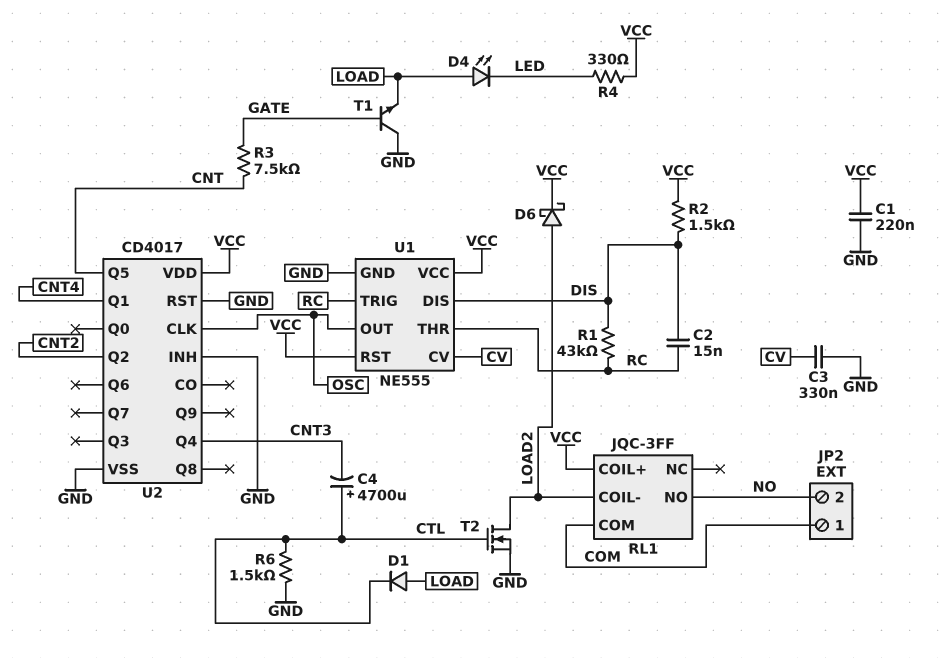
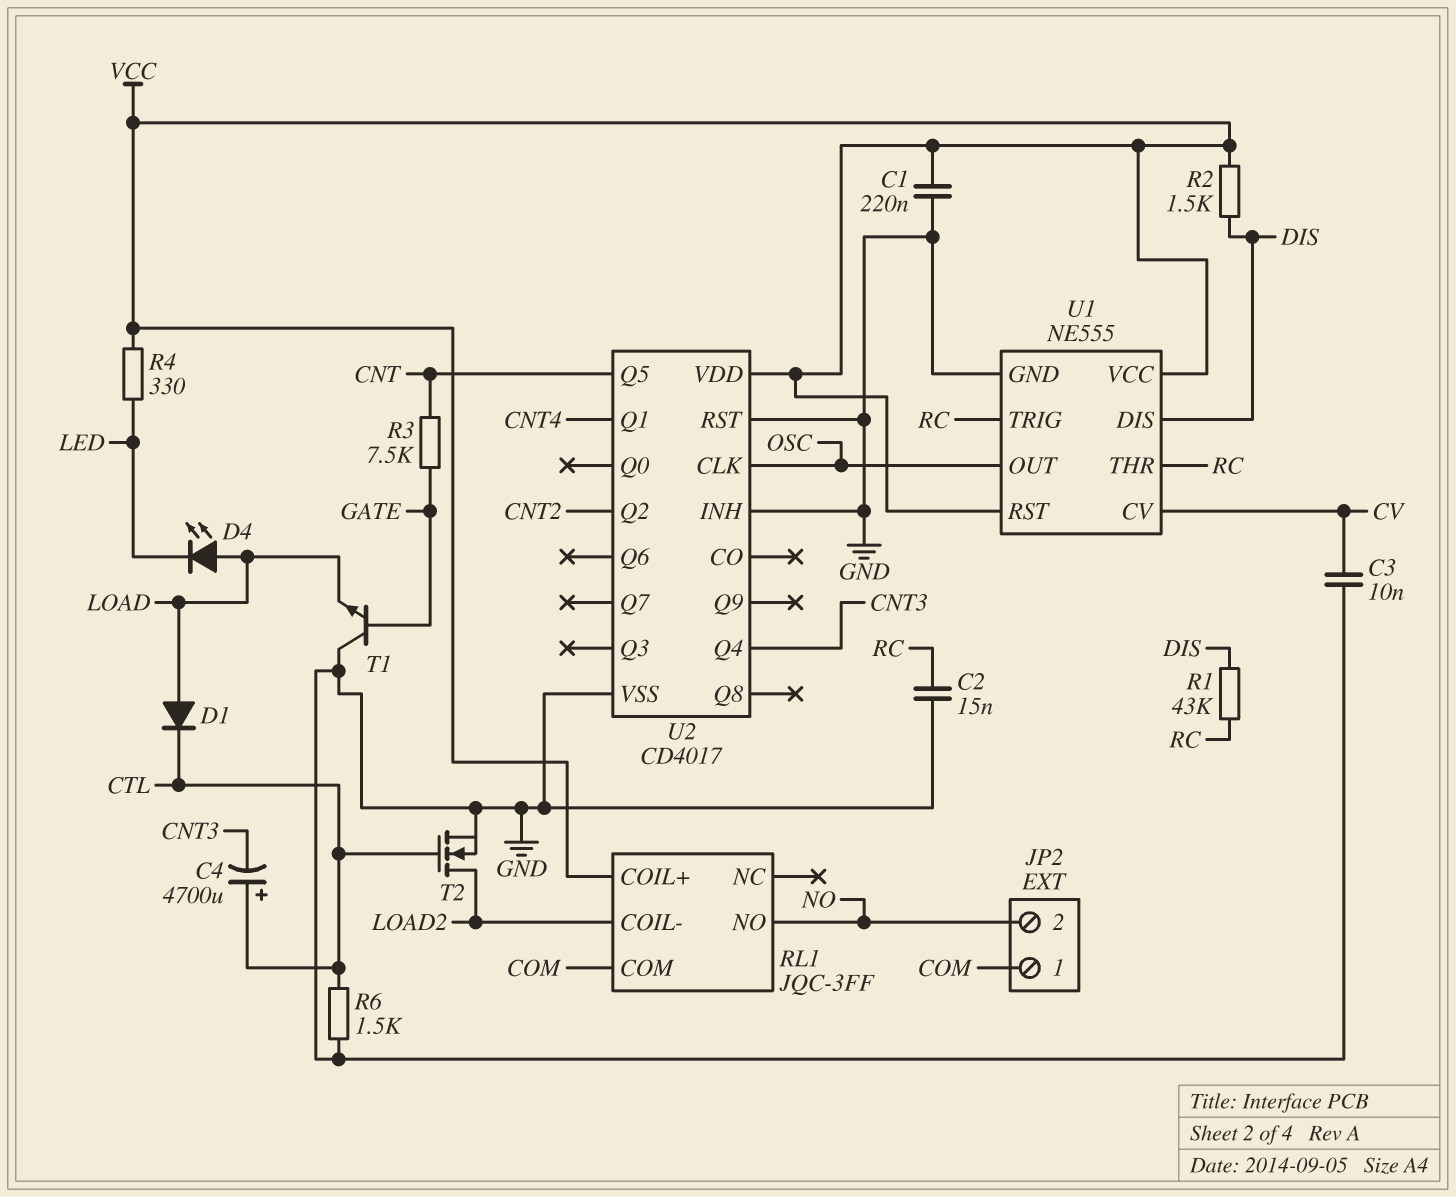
C2: 15nF (DIS, RC) -> 15nF (GND, RC)
C3: 330nF (CV, GND) -> 10nF (CV, GND)
D6: schottky (A LOAD2, K VCC) -> none

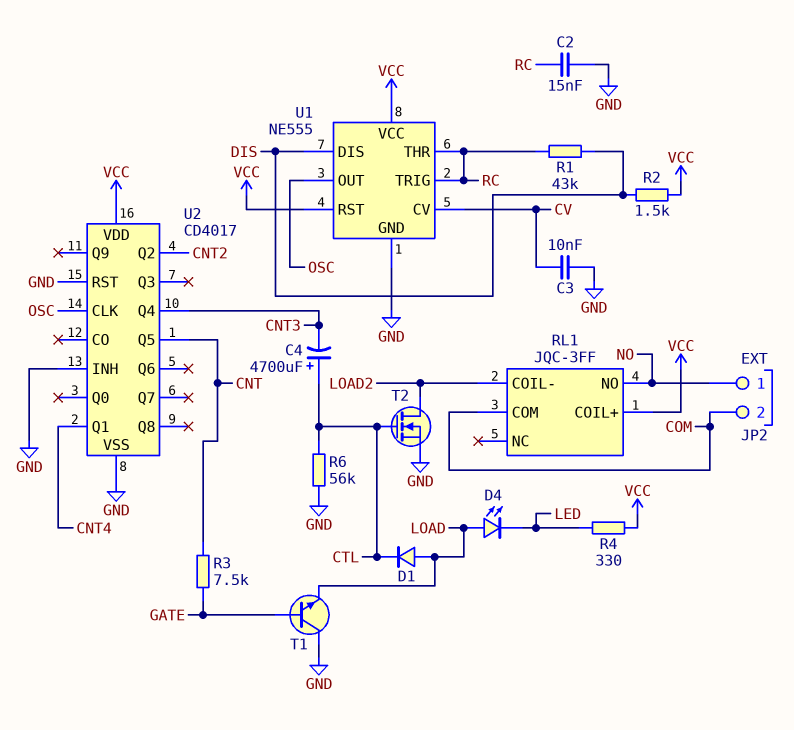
C1: 220nF (GND, VCC) -> none
JP2 pin 1: COM -> NO
JP2 pin 2: NO -> COM
R6: 1.5k (CTL, GND) -> 56k (CTL, GND)

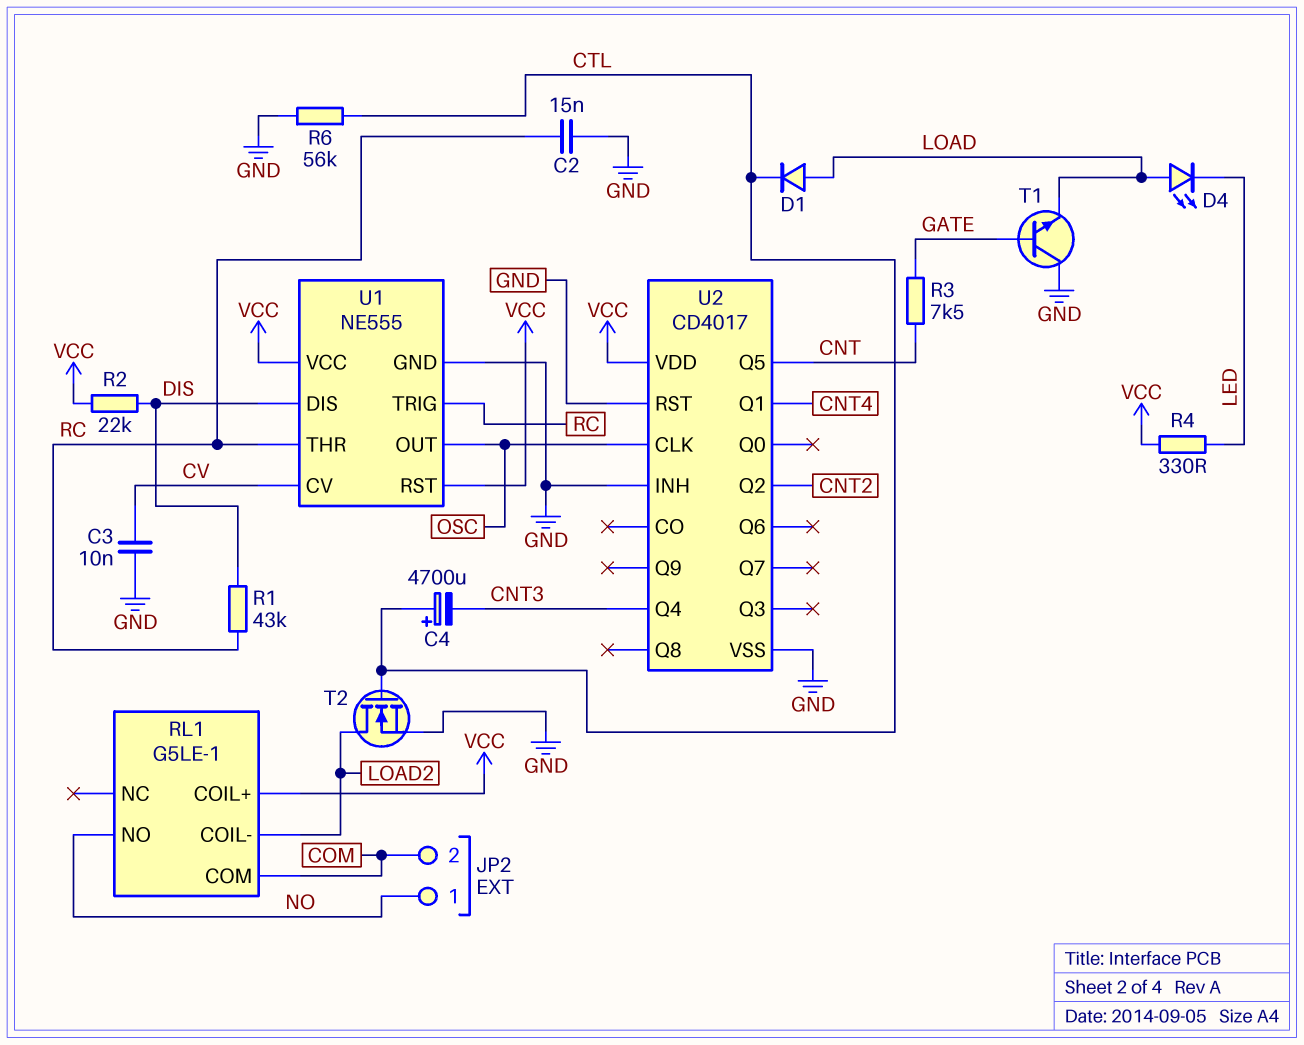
R2: 1.5k (DIS, VCC) -> 22k (DIS, VCC)
RL1: JQC-3FF -> G5LE-1

